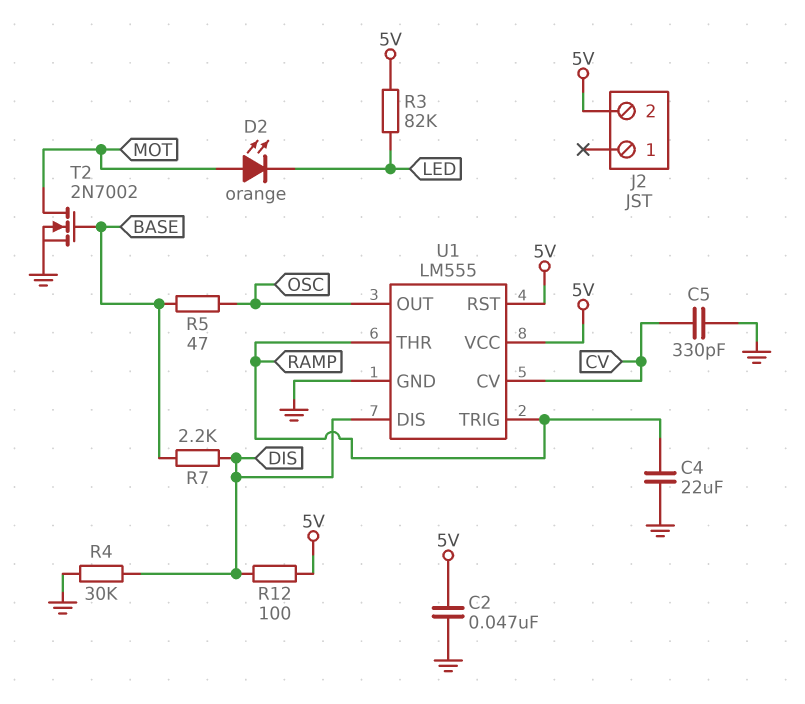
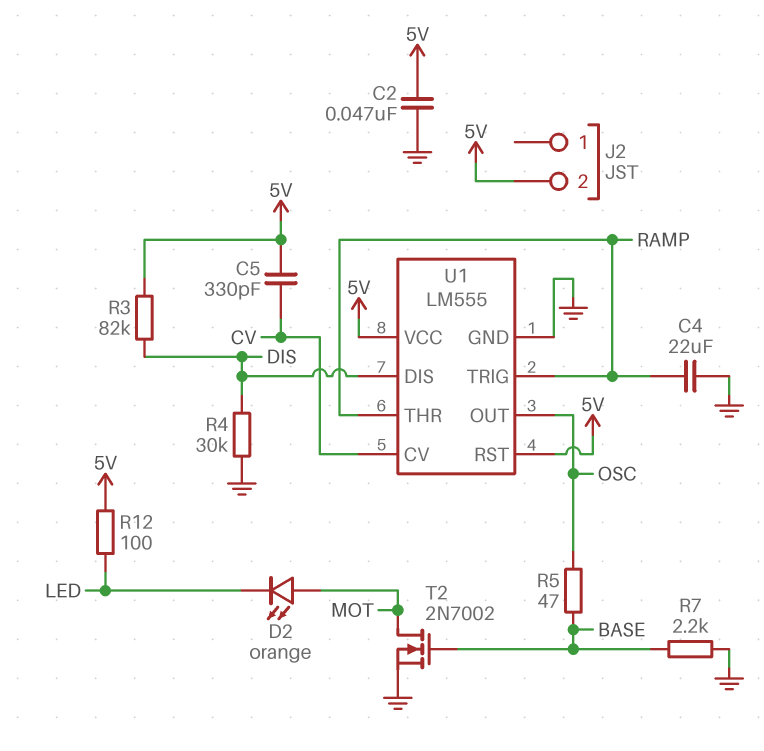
C5: 330pF (CV, GND) -> 330pF (5V, CV)
R3: 82k (5V, LED) -> 82k (5V, DIS)
R7: 2.2k (BASE, DIS) -> 2.2k (BASE, GND)
R12: 100 (5V, DIS) -> 100 (5V, LED)

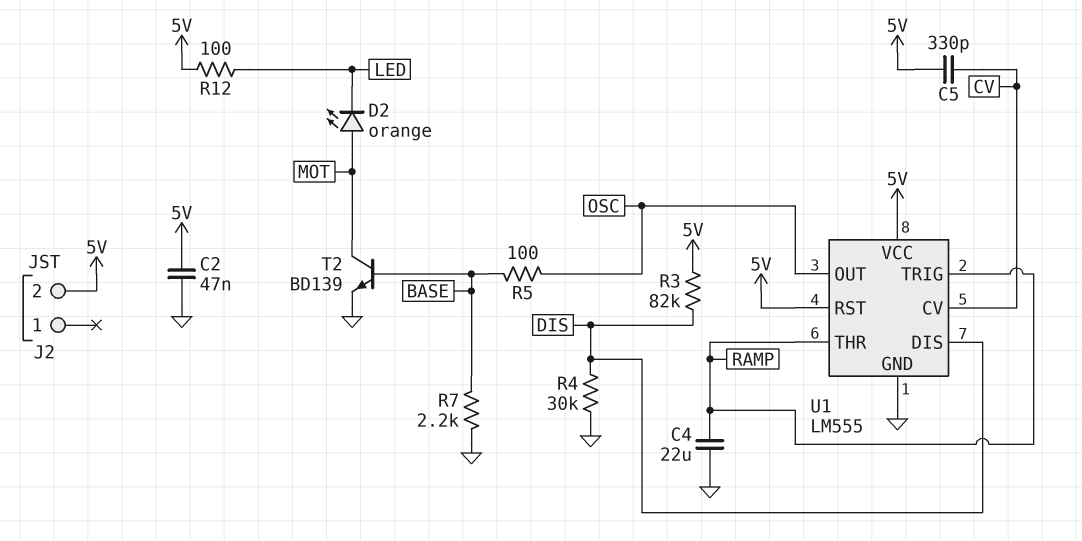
R5: 47 (BASE, OSC) -> 100 (BASE, OSC)
T2: NMOS 2N7002 (G BASE, D MOT, S GND) -> NPN BD139 (B BASE, C MOT, E GND)

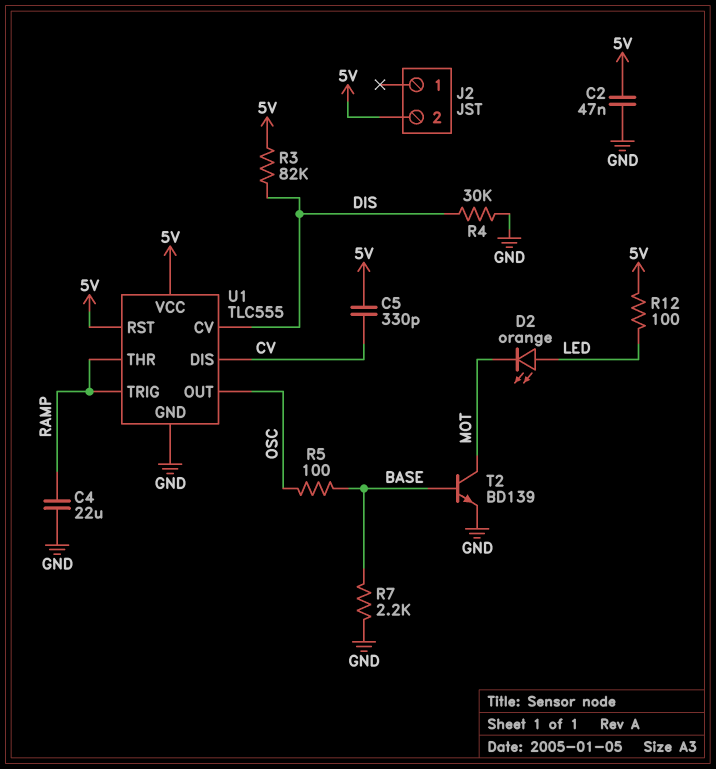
D2: LED orange (A MOT, K LED) -> LED orange (A LED, K MOT)
U1: LM555 -> TLC555
U1 pin CV: CV -> DIS
U1 pin DIS: DIS -> CV

